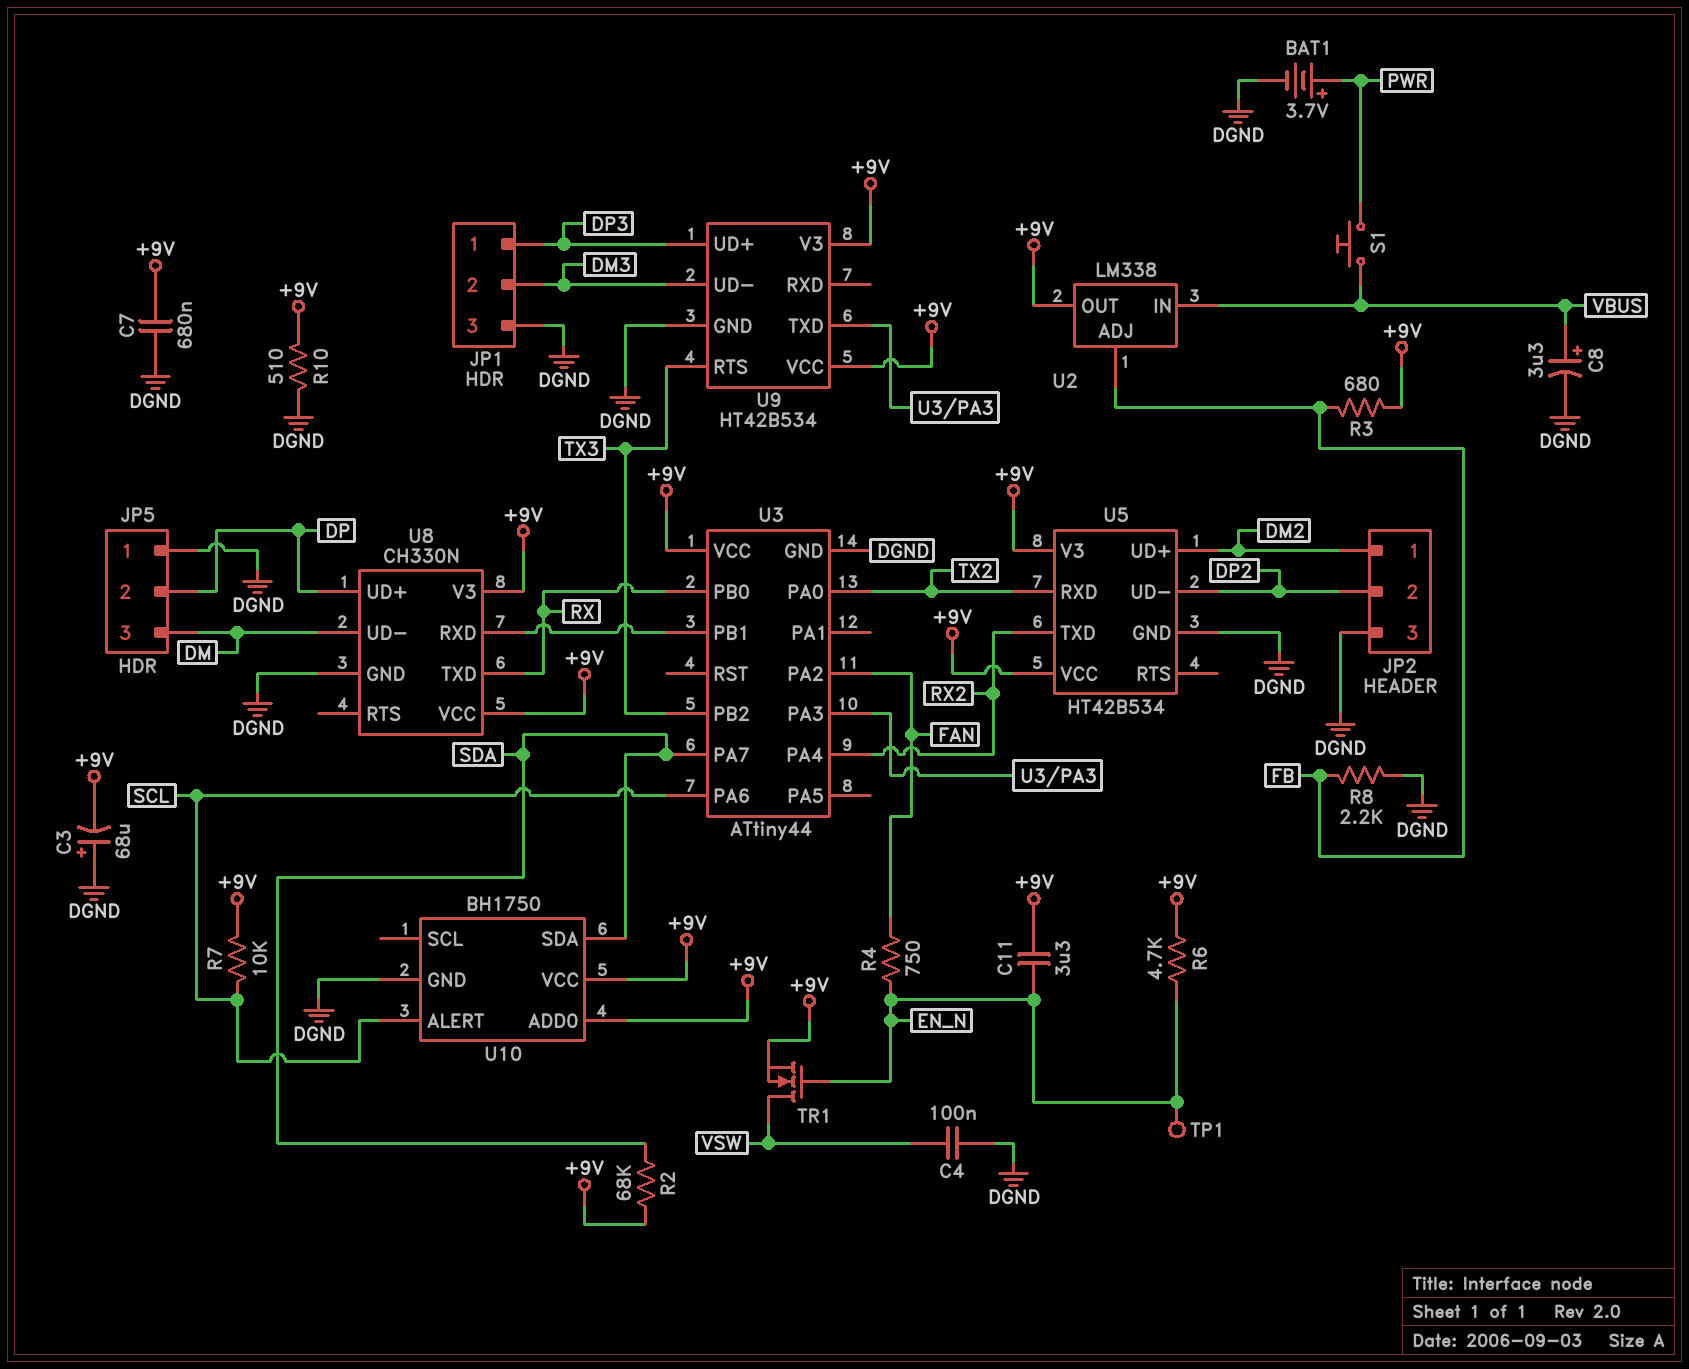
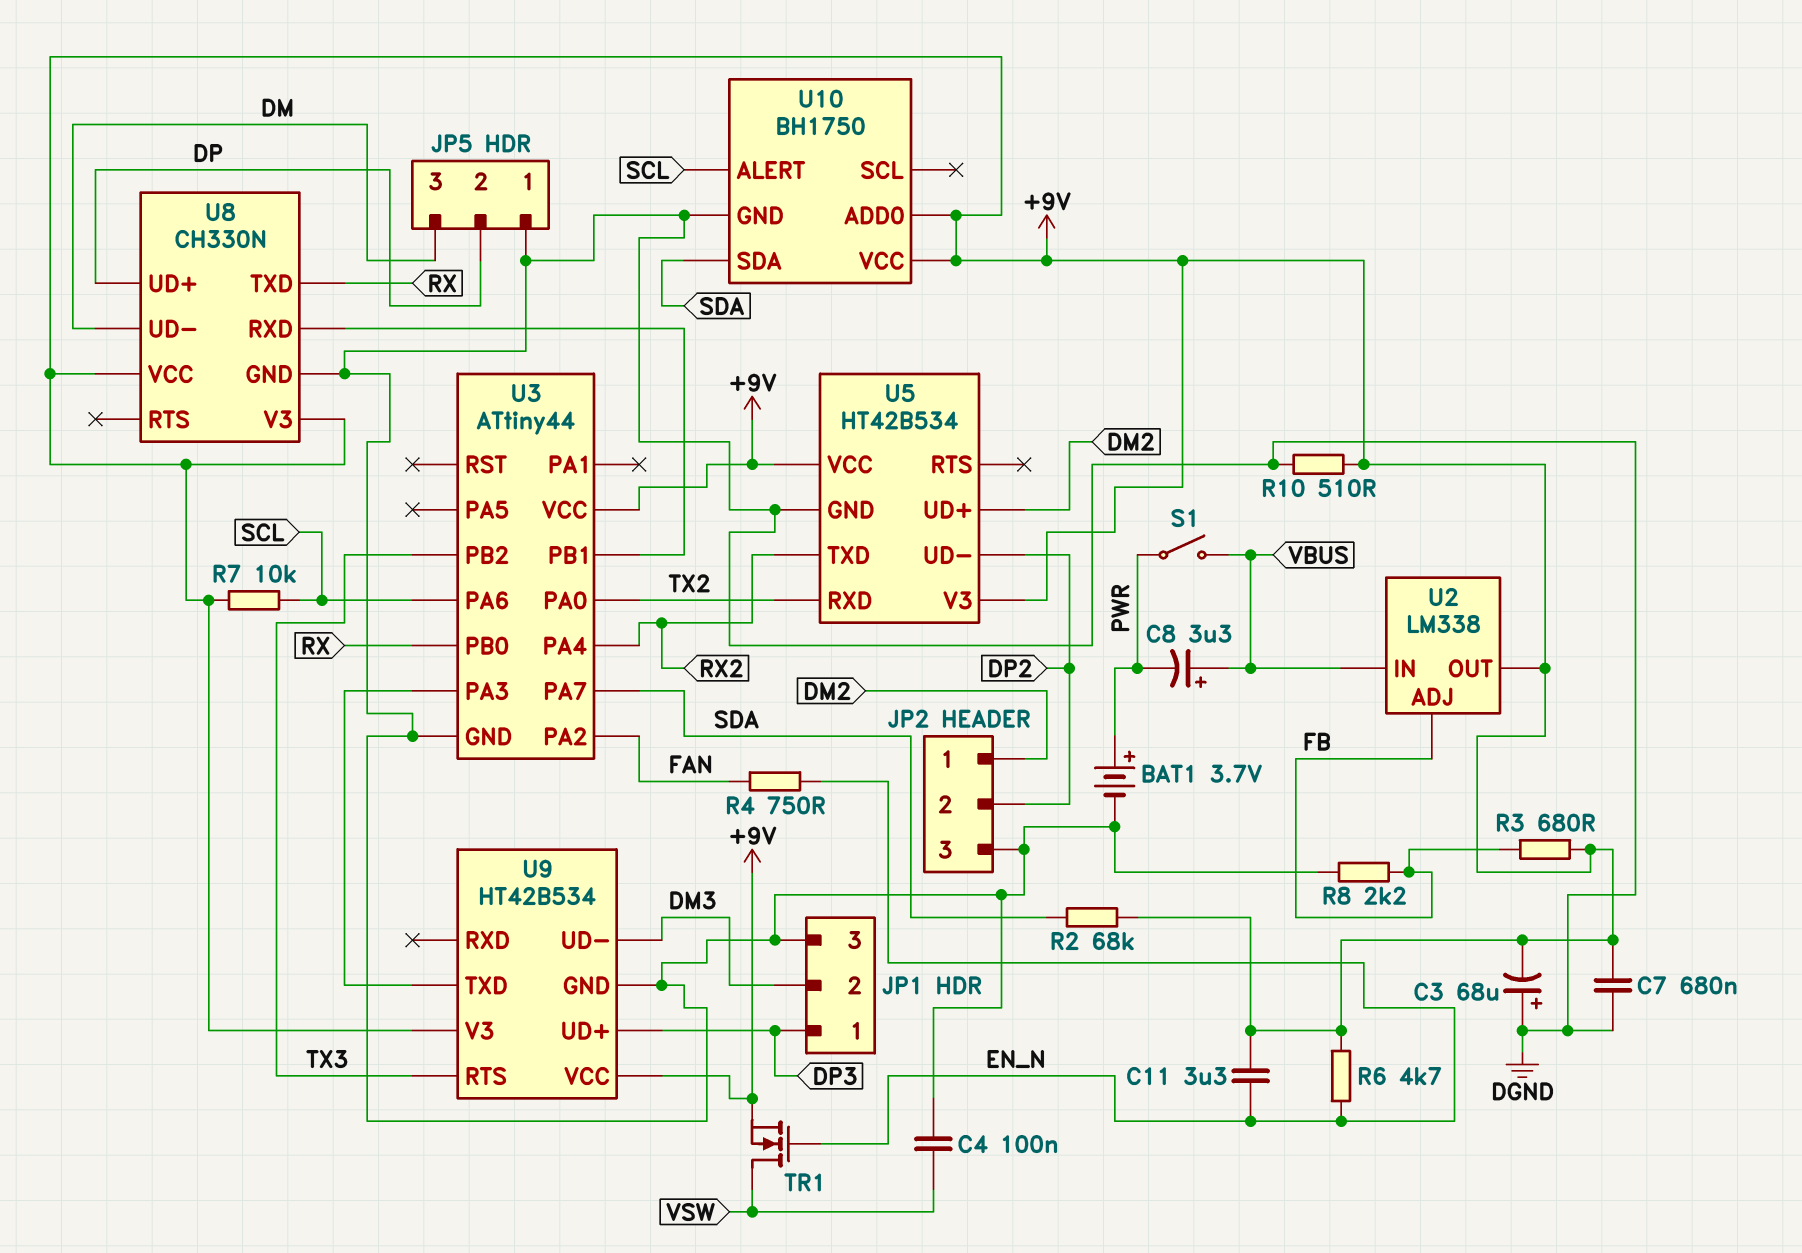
C8: 3.3uF (plus VBUS, minus DGND) -> 3.3uF (plus VBUS, minus PWR)
S1: button (PWR, VBUS) -> switch (PWR, VBUS)
TP1: test point (EN_N) -> none

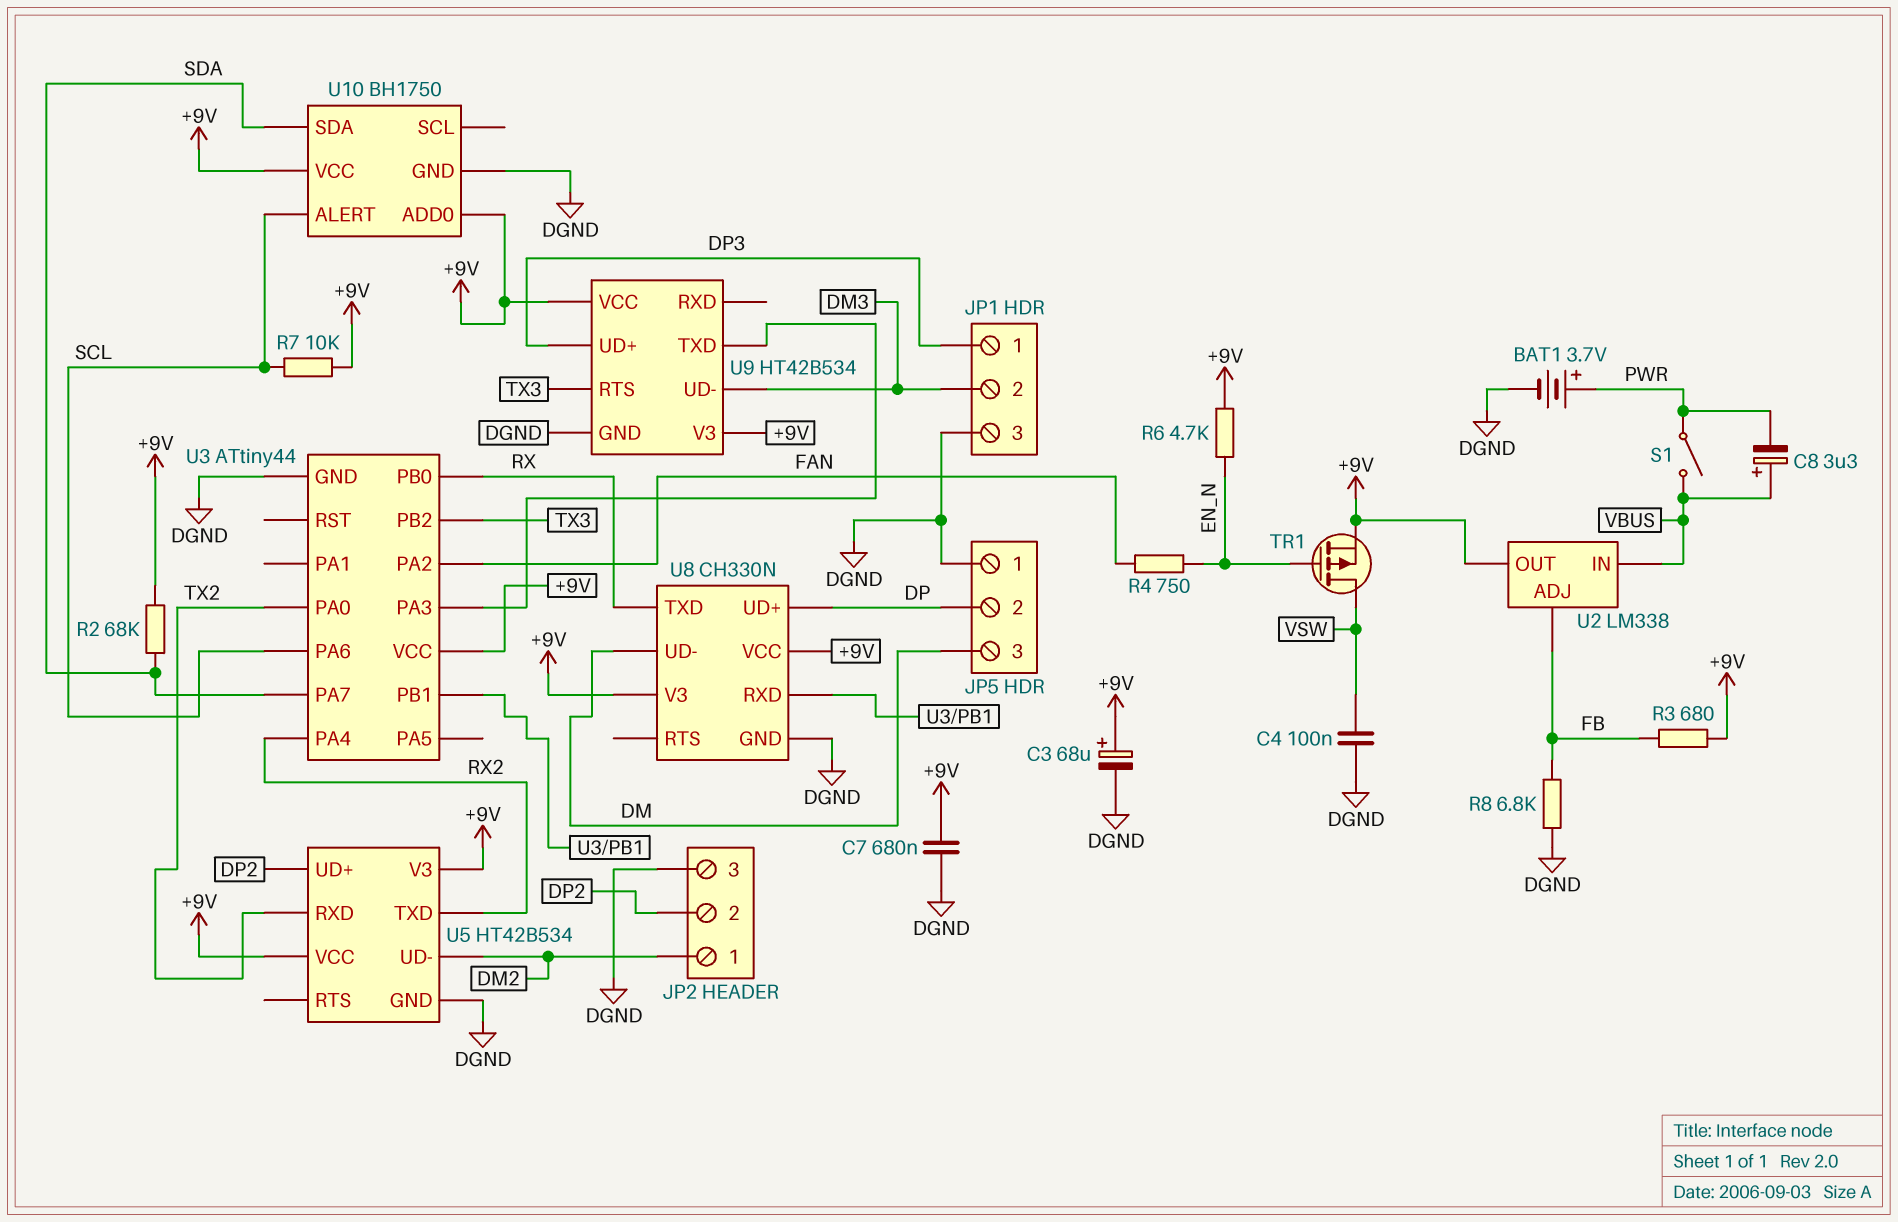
C3: 68uF (plus DGND, minus +9V) -> 68uF (plus +9V, minus DGND)
C11: 3.3uF (+9V, EN_N) -> none
R8: 2.2k (DGND, FB) -> 6.8k (DGND, FB)
R10: 510 (+9V, DGND) -> none
TR1: NMOS (G EN_N, D VSW, S +9V) -> PMOS (G EN_N, D VSW, S +9V)
U5 pin UD+: DM2 -> DP2
U5 pin UD-: DP2 -> DM2

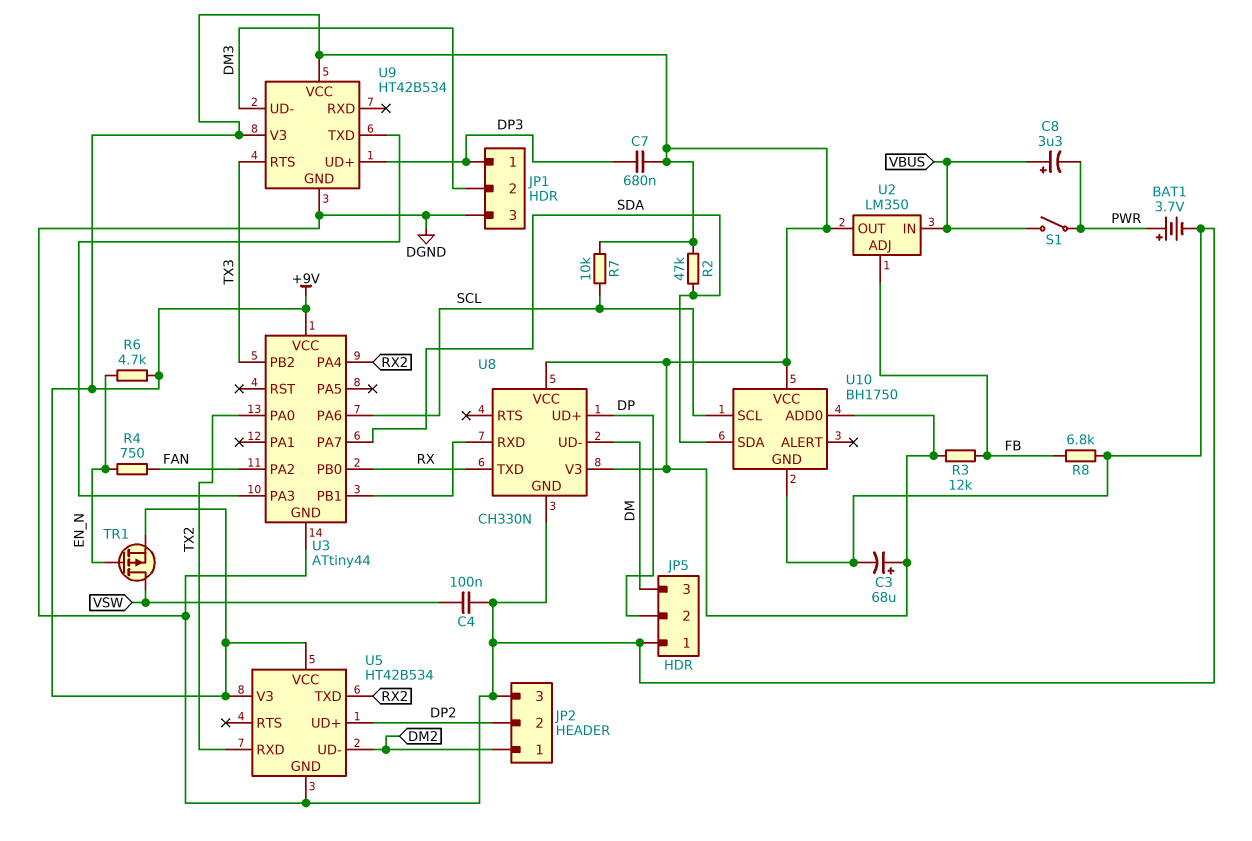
C7: 680nF (+9V, DGND) -> 680nF (+9V, DP3)
R2: 68k (+9V, SDA) -> 47k (+9V, SDA)
R3: 680 (+9V, FB) -> 12k (+9V, FB)
U2: LM338 -> LM350
U10 pin ALERT: SCL -> none
U10 pin SCL: none -> SCL

